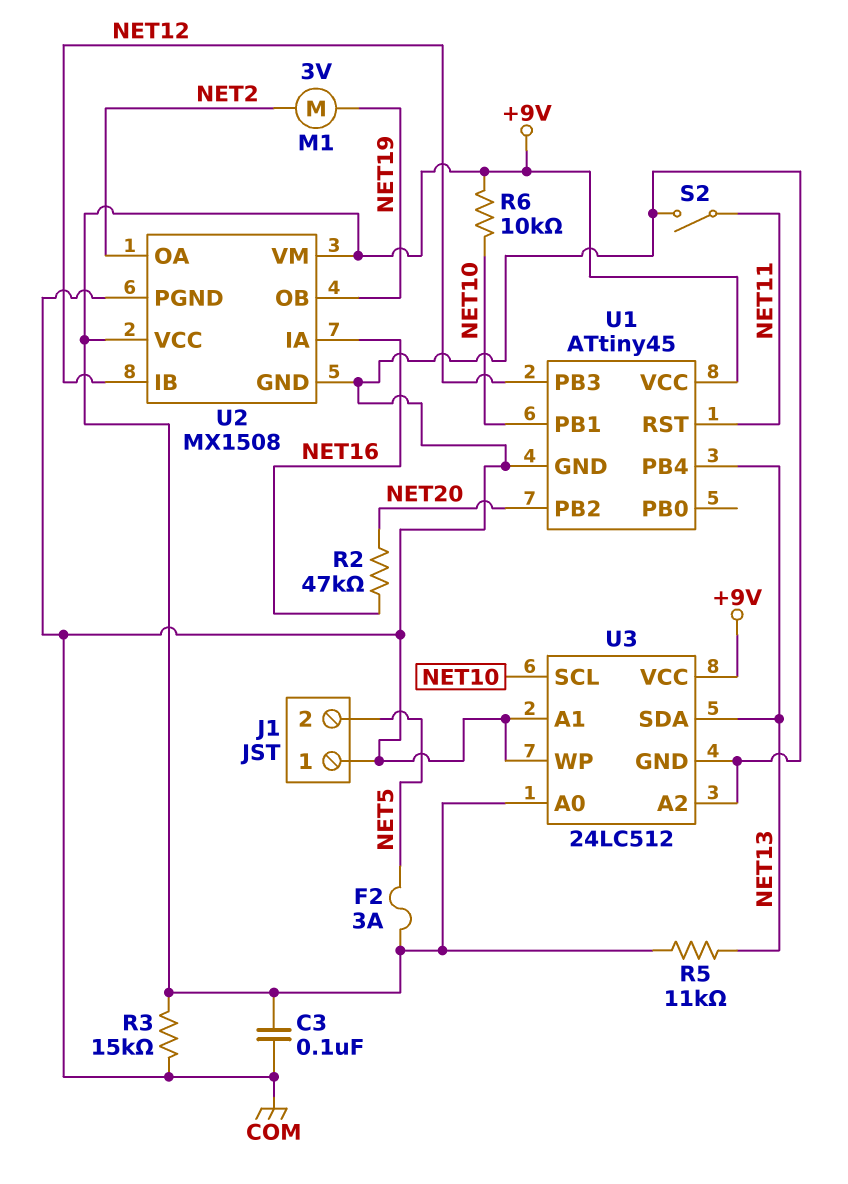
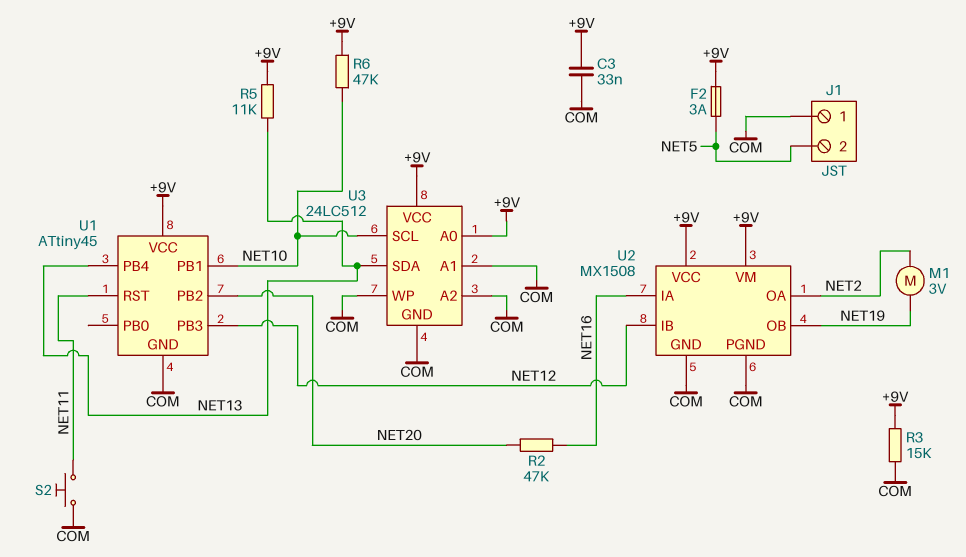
C3: 100nF (+9V, COM) -> 33nF (+9V, COM)
R6: 10k (+9V, NET10) -> 47k (+9V, NET10)
S2: switch (COM, NET11) -> button (COM, NET11)

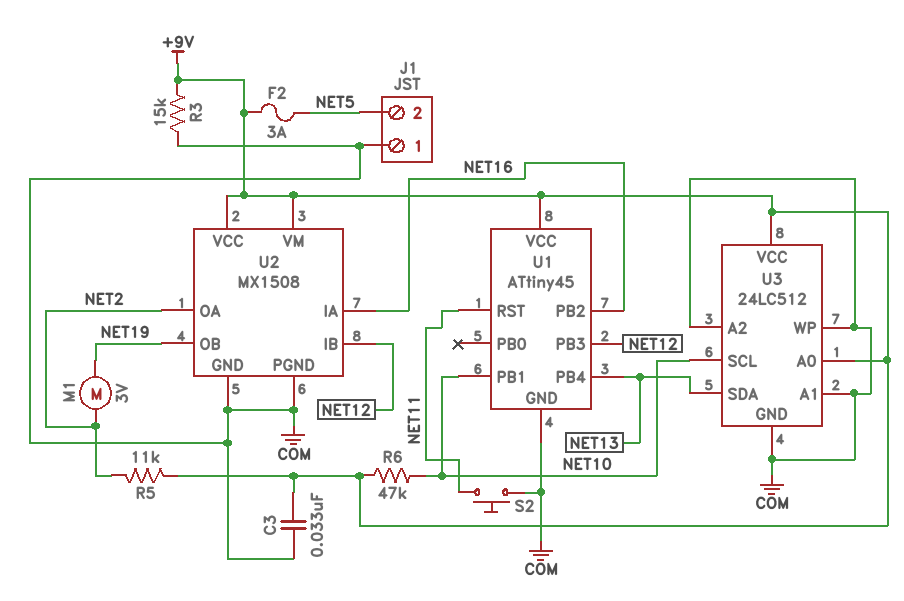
R2: 47k (NET16, NET20) -> none
R5: 11k (+9V, NET13) -> 11k (+9V, NET2)
U1 pin PB2: NET20 -> NET16

